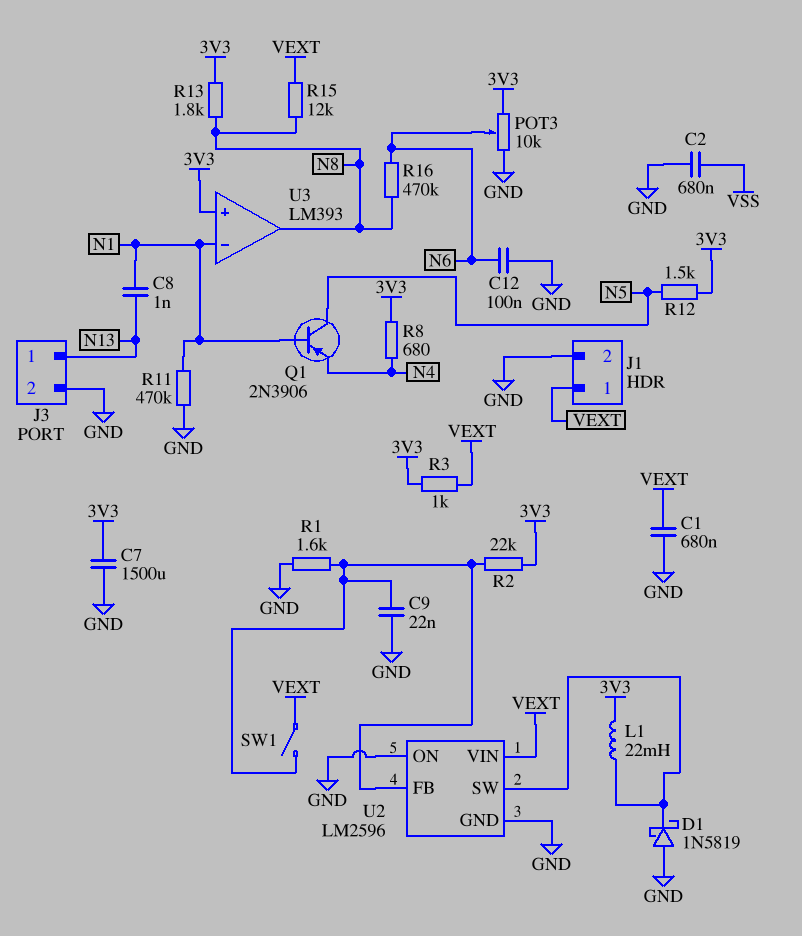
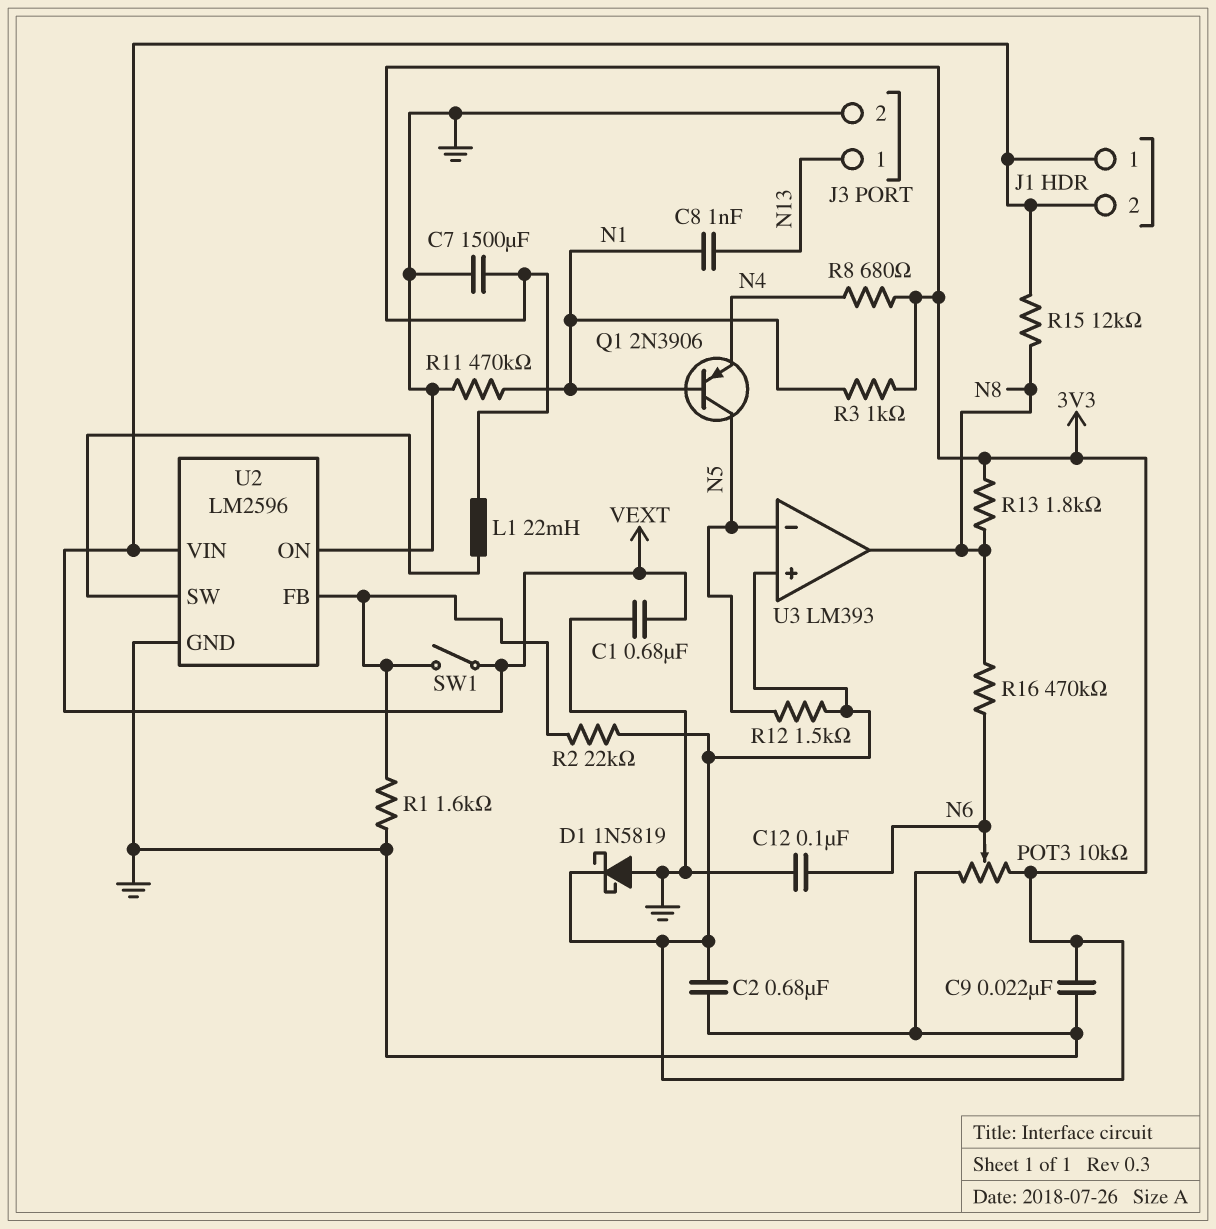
C2: 680nF (GND, VSS) -> 680nF (3V3, GND)
C9: 22nF (GND, U2/FB) -> 22nF (3V3, GND)
D1: schottky 1N5819 (A GND, K U2/SW) -> schottky 1N5819 (A GND, K 3V3)
J1 pin 2: GND -> VEXT
R3: 1k (3V3, VEXT) -> 1k (3V3, N1)
U3 pin in-: N1 -> N5

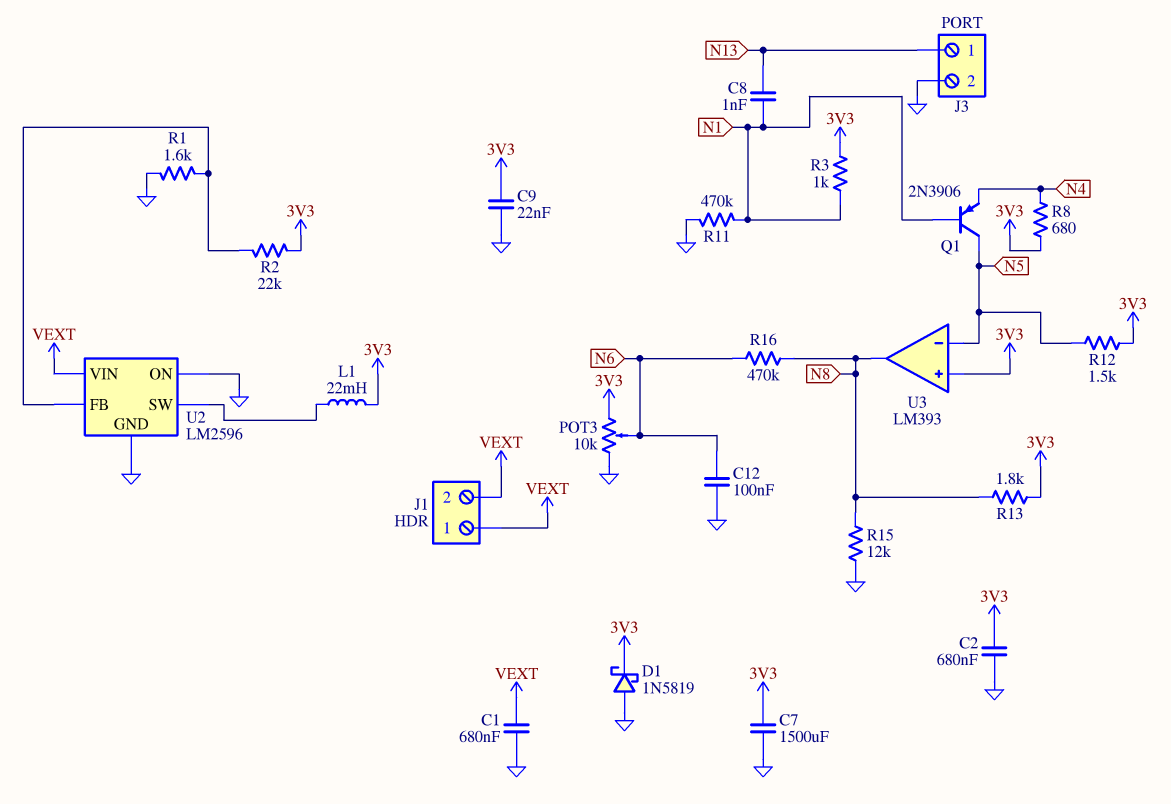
R15: 12k (N8, VEXT) -> 12k (GND, N8)
SW1: switch (U2/FB, VEXT) -> none

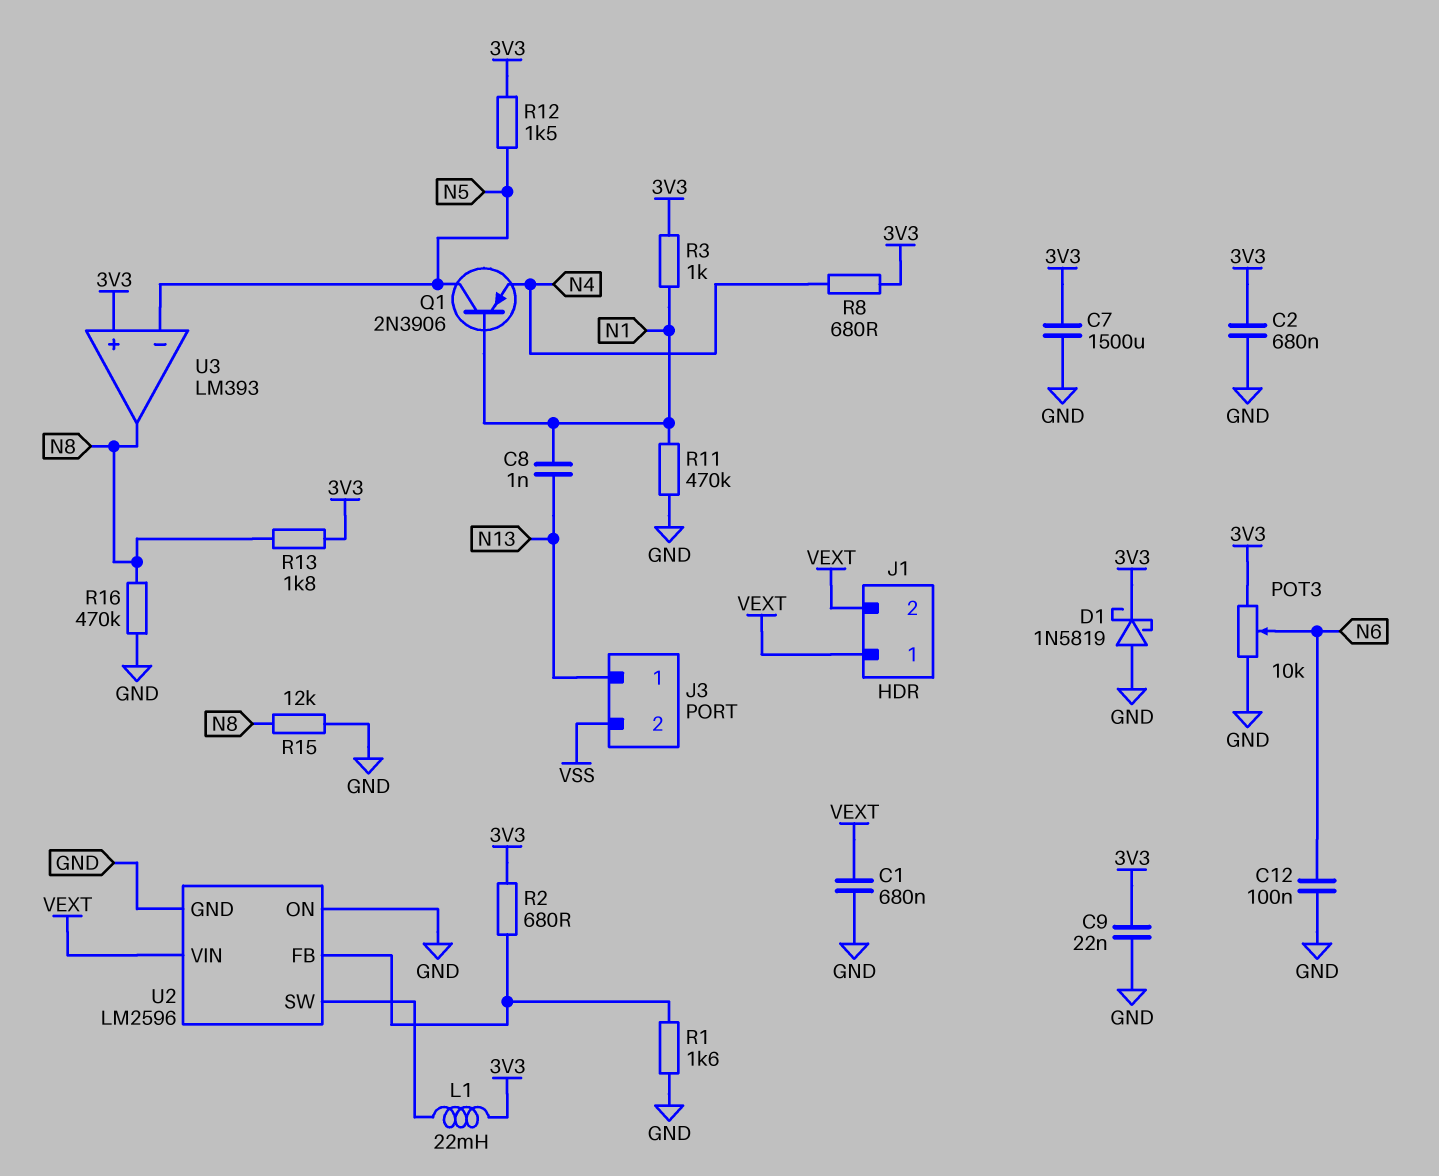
J3 pin 2: GND -> VSS
R2: 22k (3V3, U2/FB) -> 680 (3V3, U2/FB)
R16: 470k (N6, N8) -> 470k (GND, N8)

